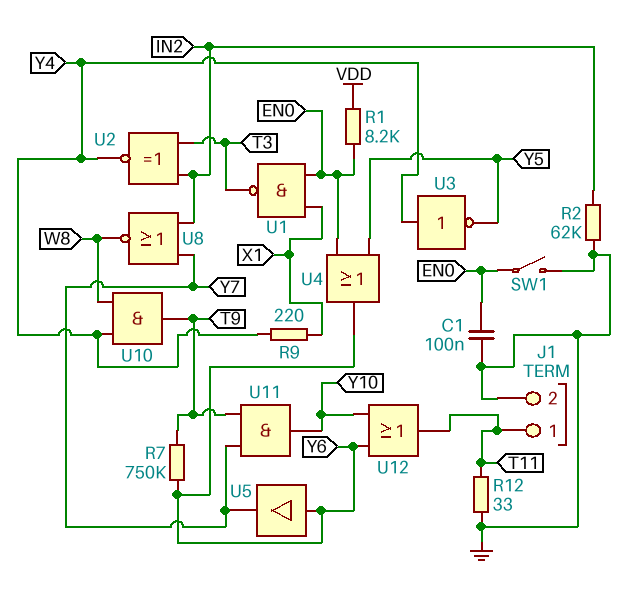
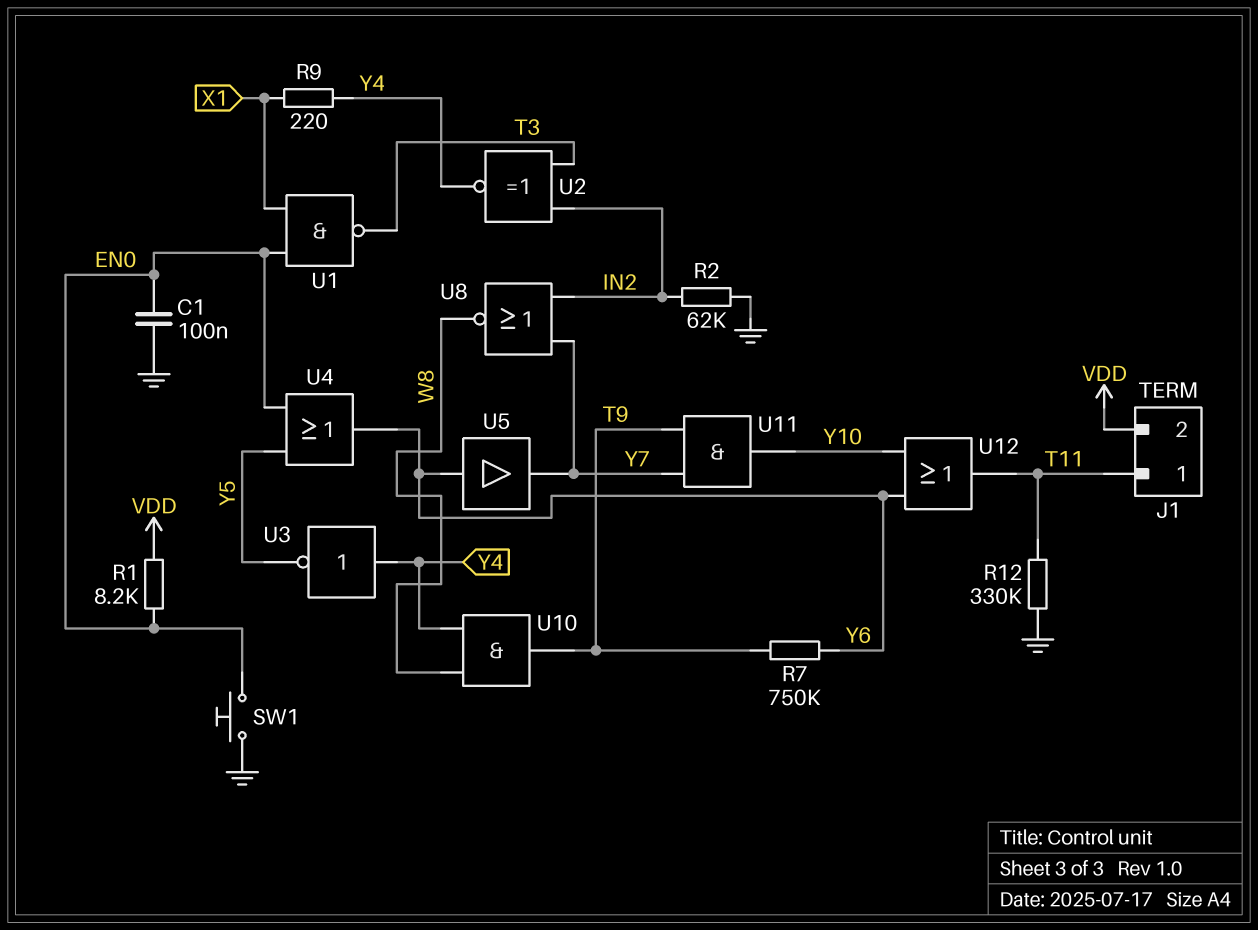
J1 pin 2: GND -> VDD
R12: 33 (GND, T11) -> 330k (GND, T11)
SW1: switch (EN0, GND) -> button (EN0, GND)

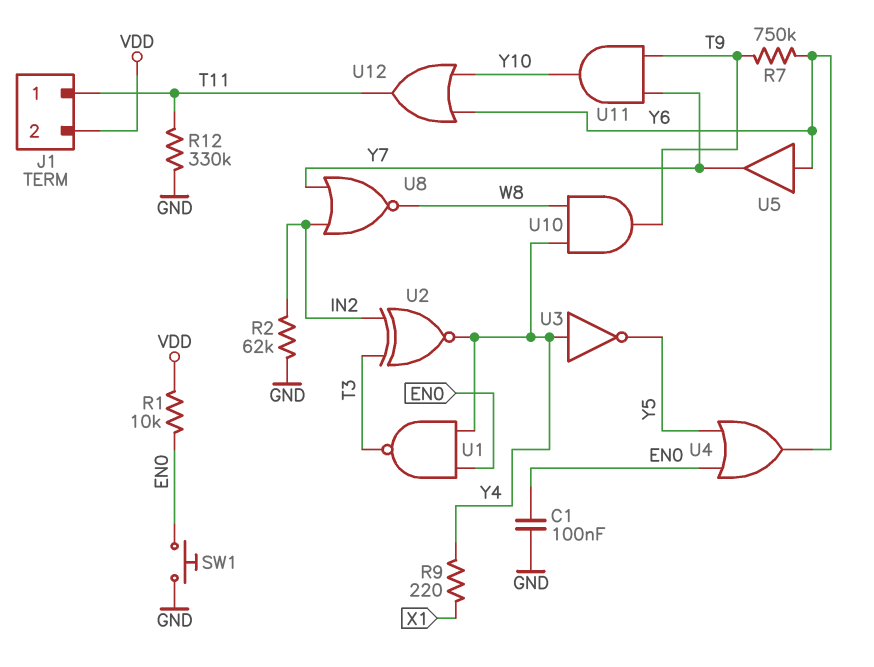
R1: 8.2k (EN0, VDD) -> 10k (EN0, VDD)
U1: NAND (in EN0, in X1, out T3) -> NAND (in EN0, in Y4, out T3)

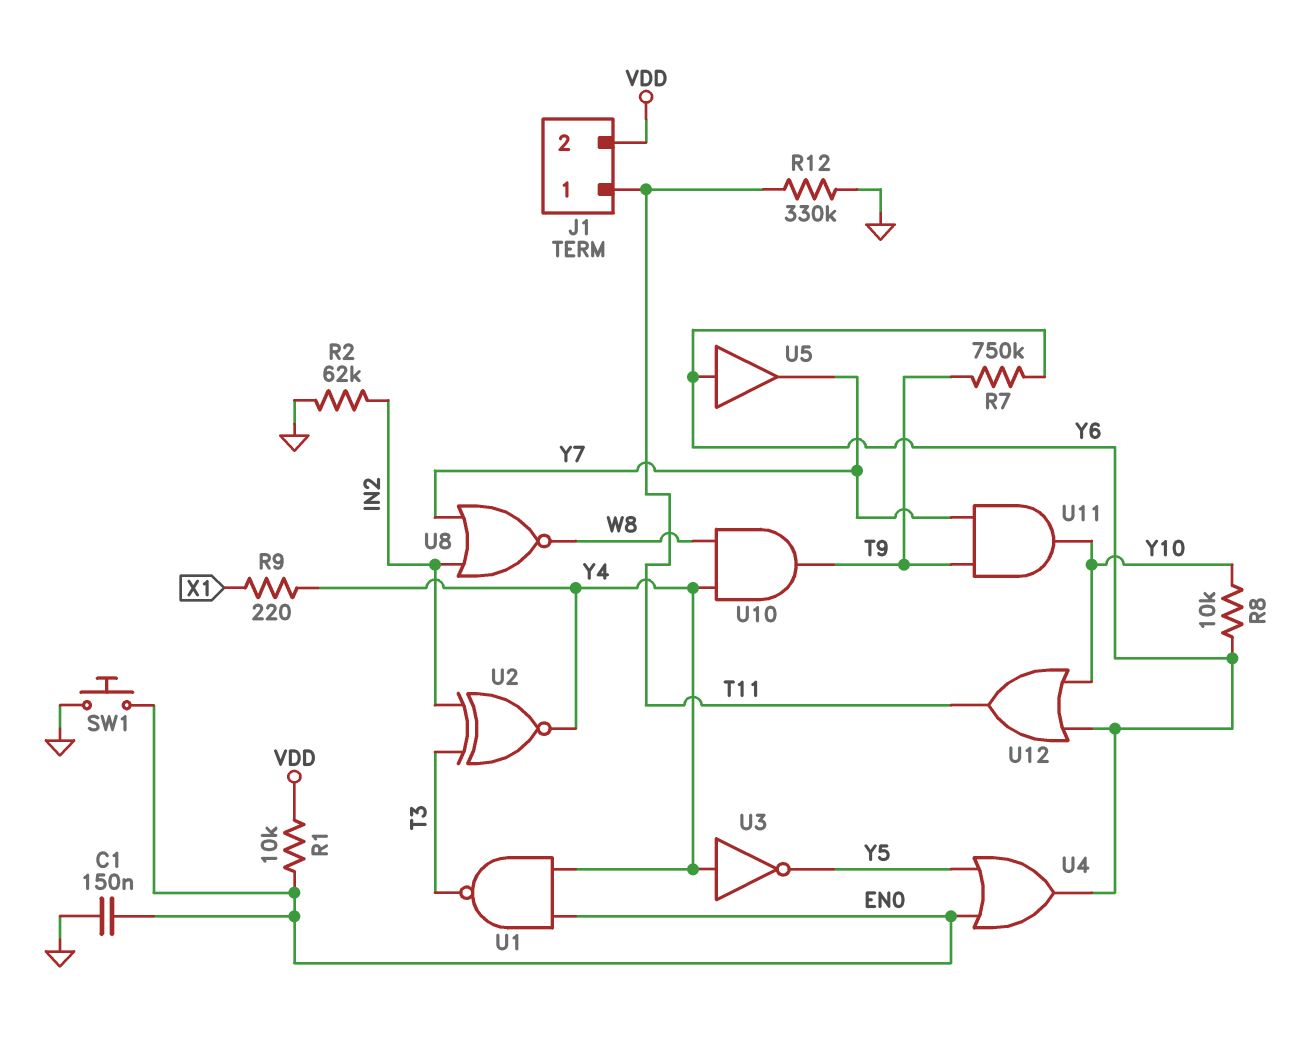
C1: 100nF (EN0, GND) -> 150nF (EN0, GND)
R8: none -> 10k (Y6, Y10)

